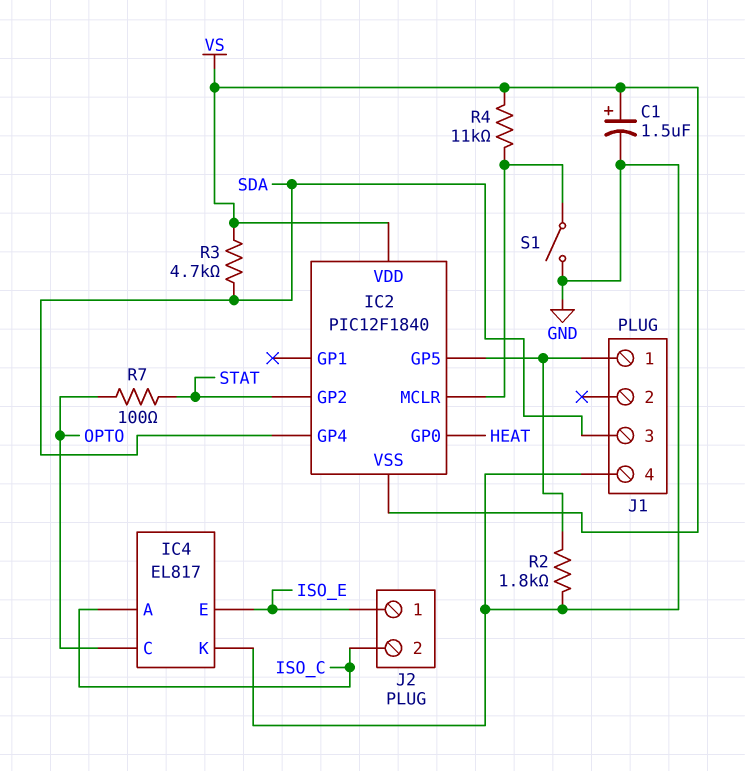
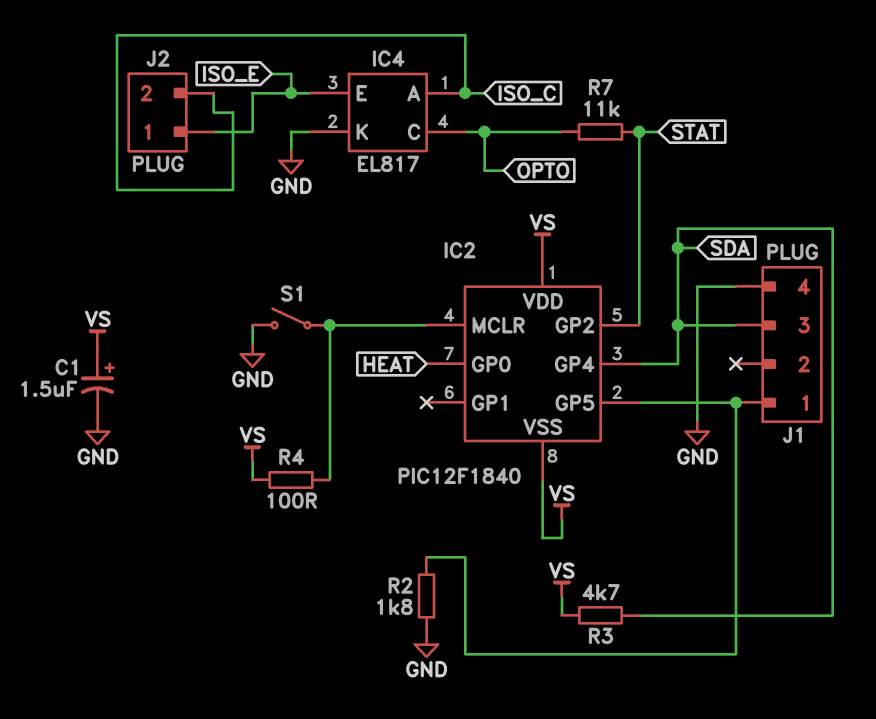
R4: 11k (IC2/MCLR, VS) -> 100 (IC2/MCLR, VS)
R7: 100 (OPTO, STAT) -> 11k (OPTO, STAT)

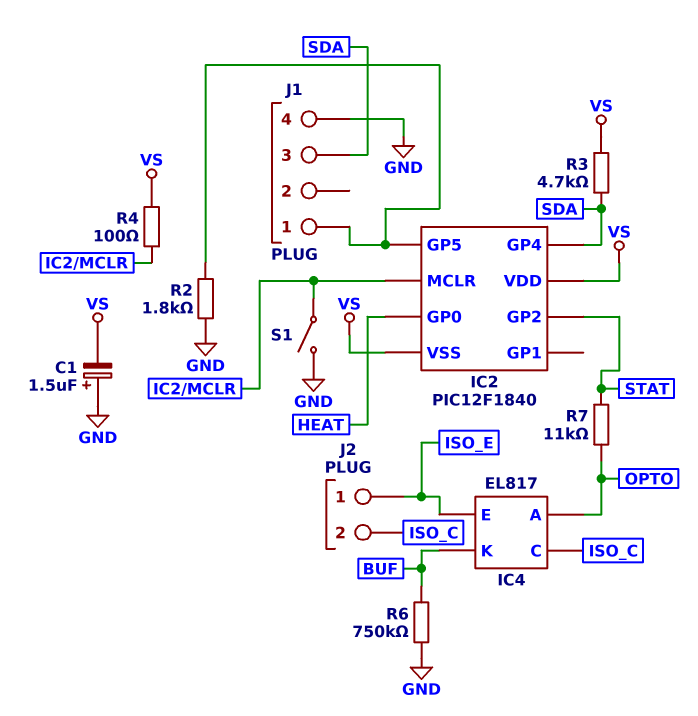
C1: 1.5uF (plus VS, minus GND) -> 1.5uF (plus GND, minus VS)
IC4 pin A: ISO_C -> OPTO
IC4 pin C: OPTO -> ISO_C
IC4 pin K: GND -> BUF
R6: none -> 750k (BUF, GND)

